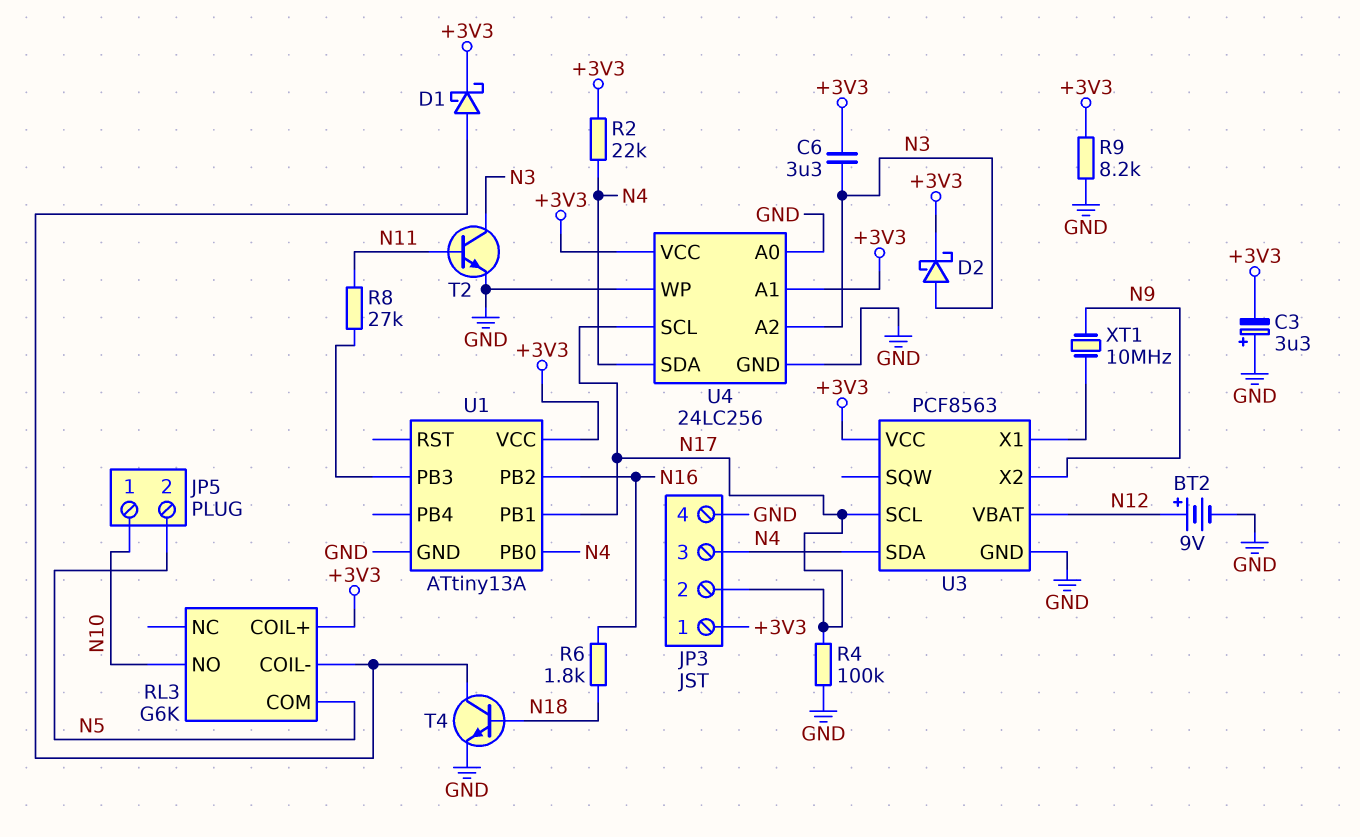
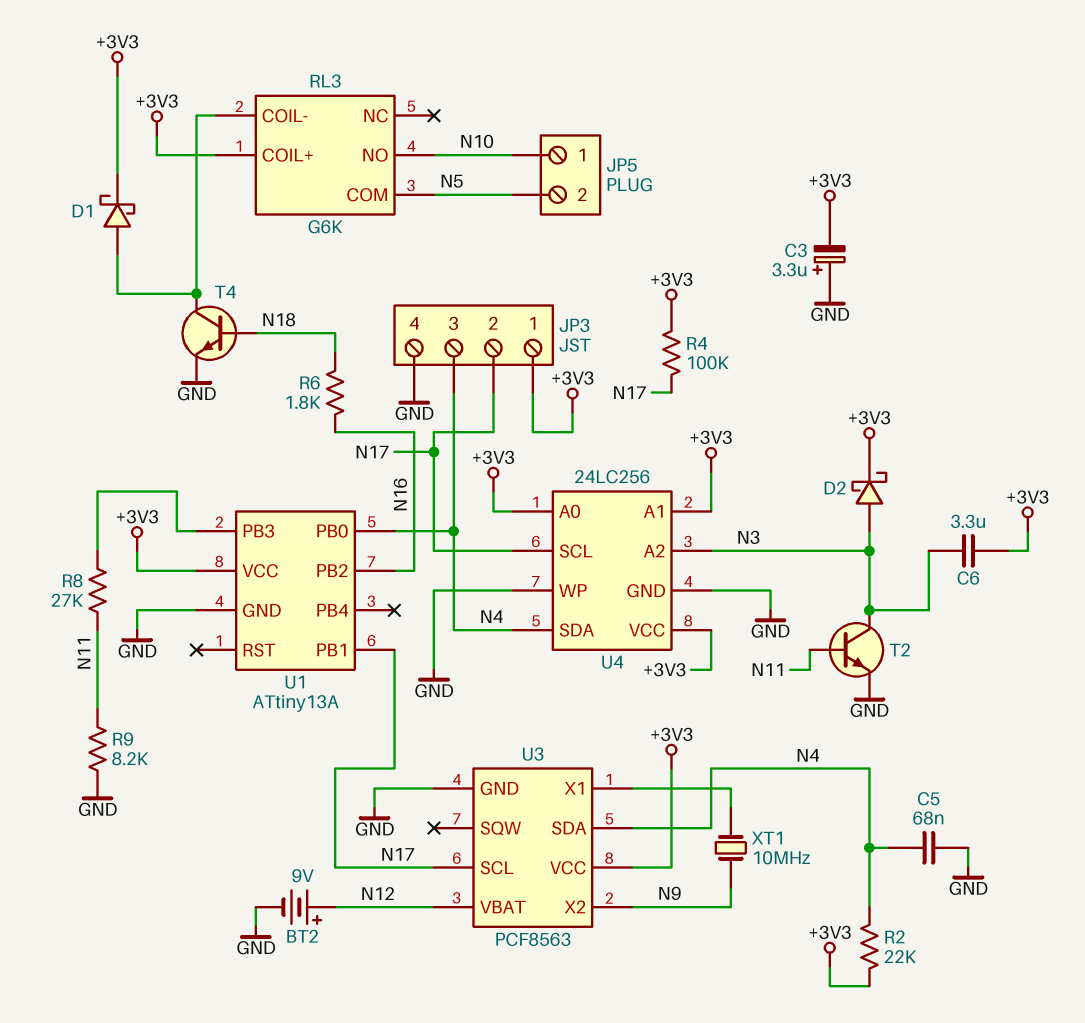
C5: none -> 68nF (GND, N4)
R4: 100k (GND, N17) -> 100k (+3V3, N17)
R9: 8.2k (+3V3, GND) -> 8.2k (GND, N11)
U4 pin A0: GND -> +3V3

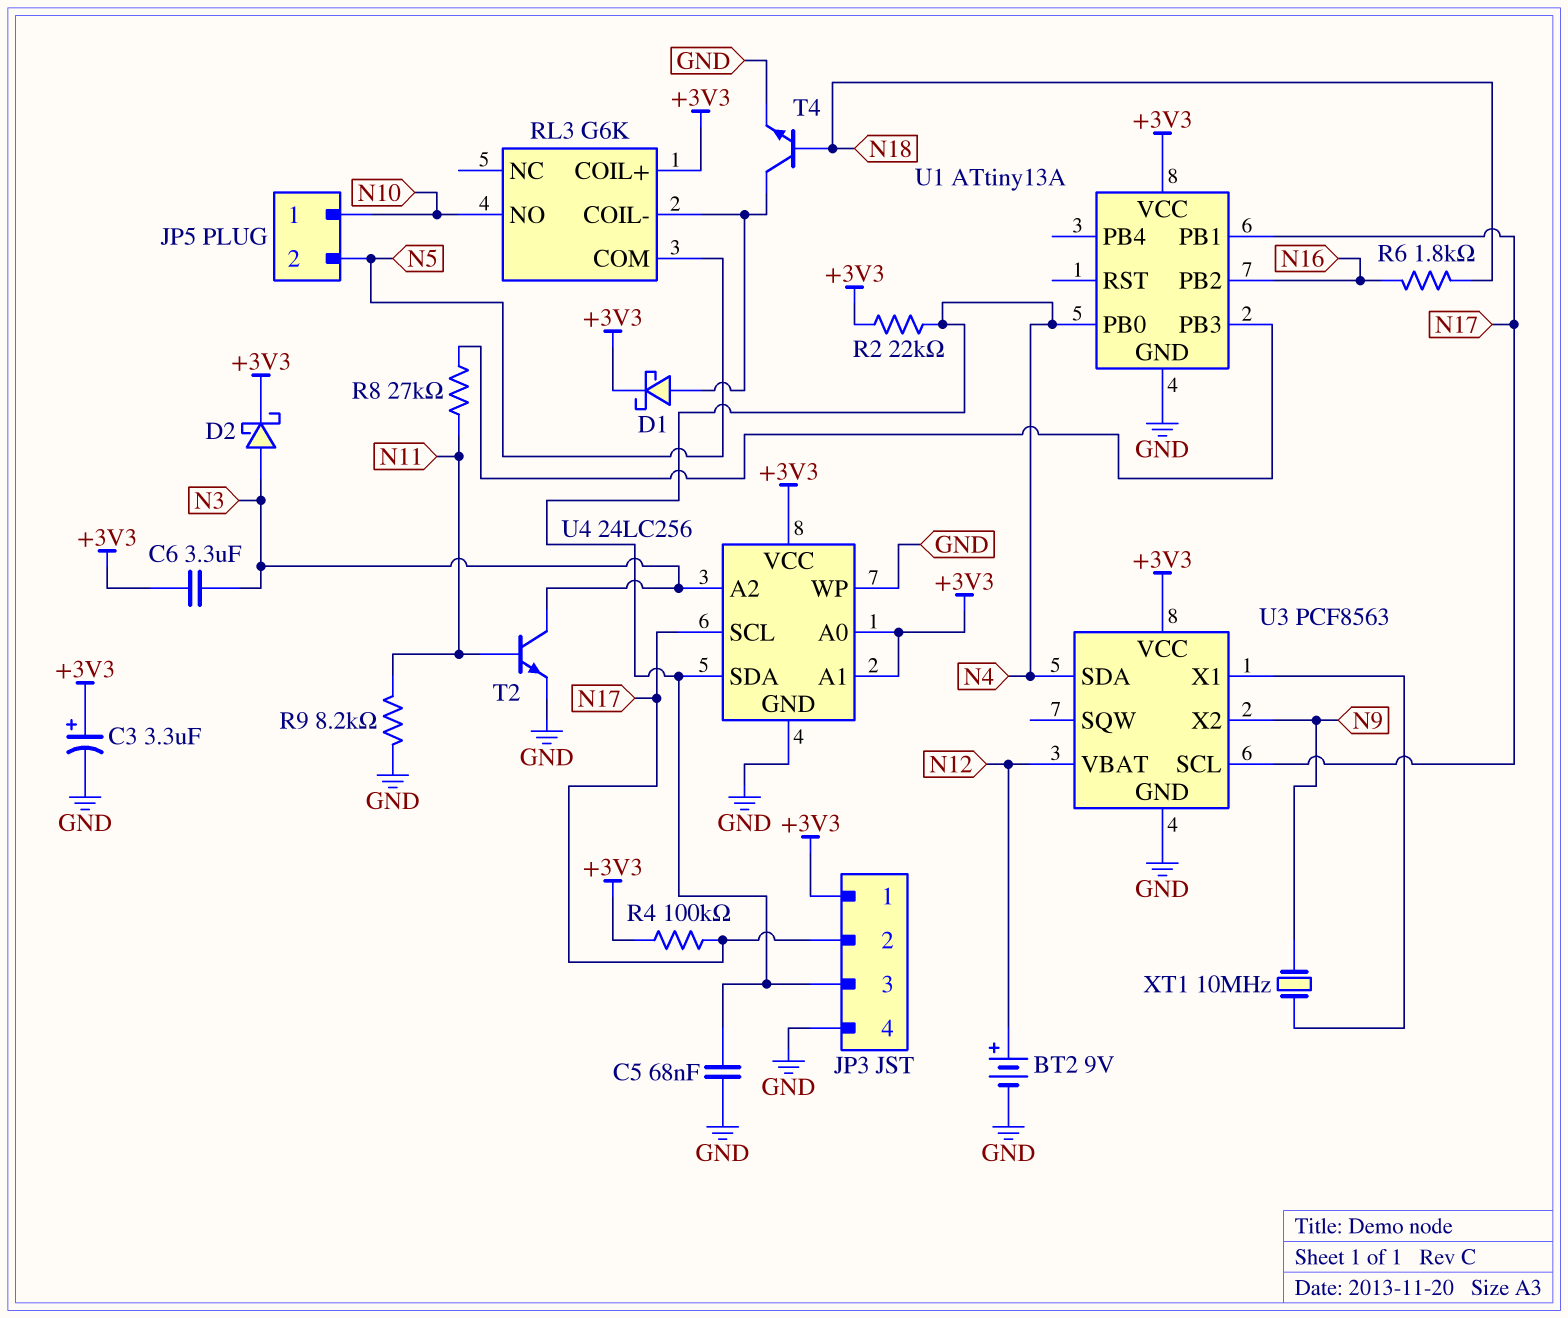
C3: 3.3uF (plus GND, minus +3V3) -> 3.3uF (plus +3V3, minus GND)

